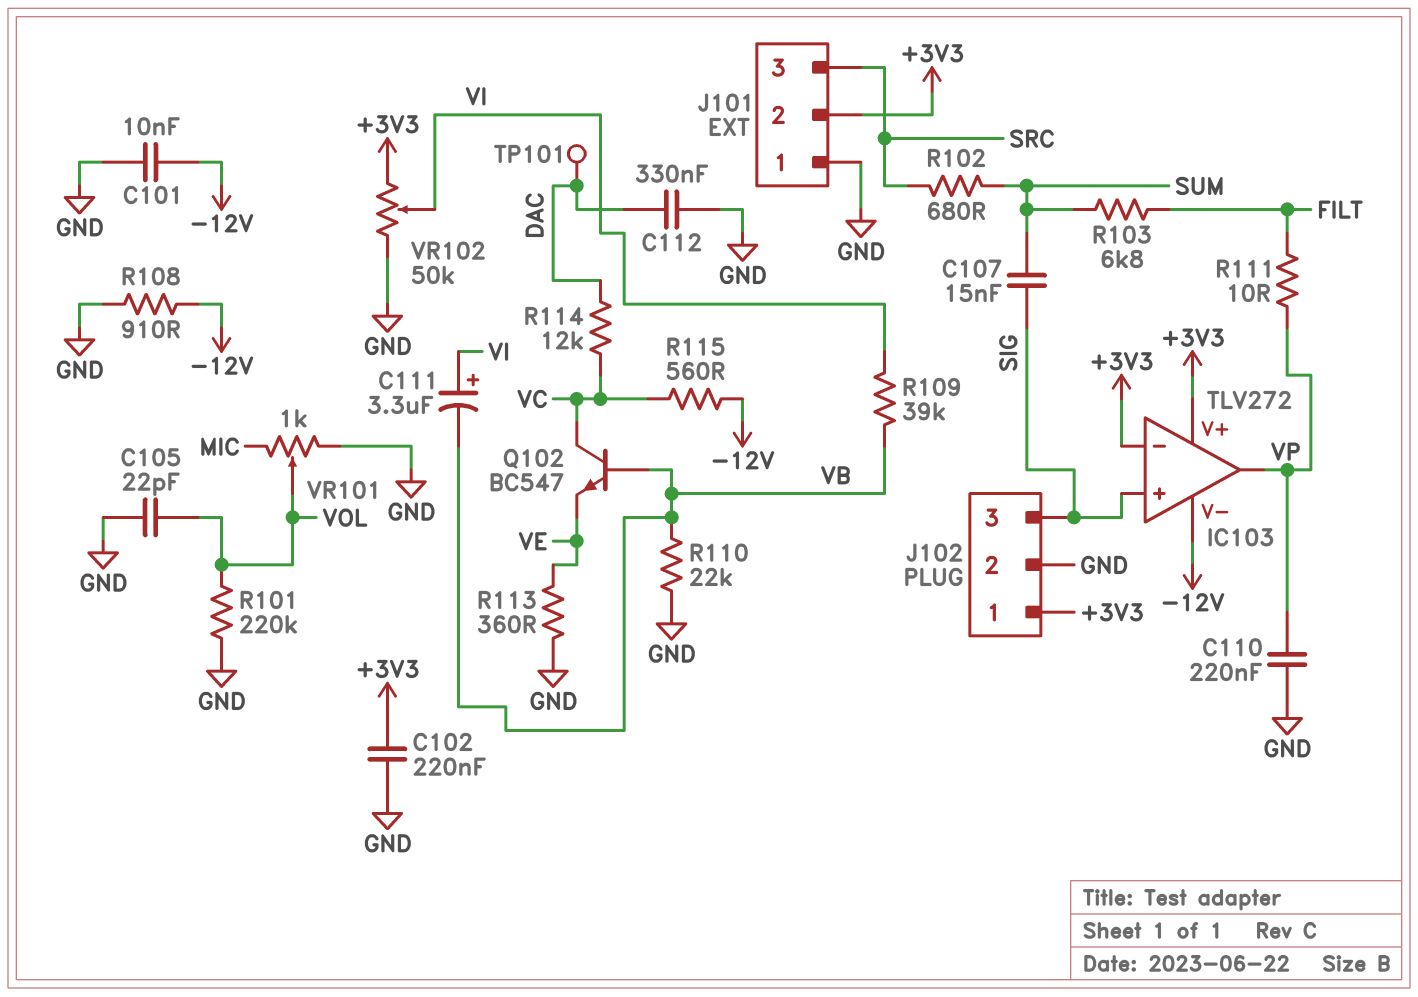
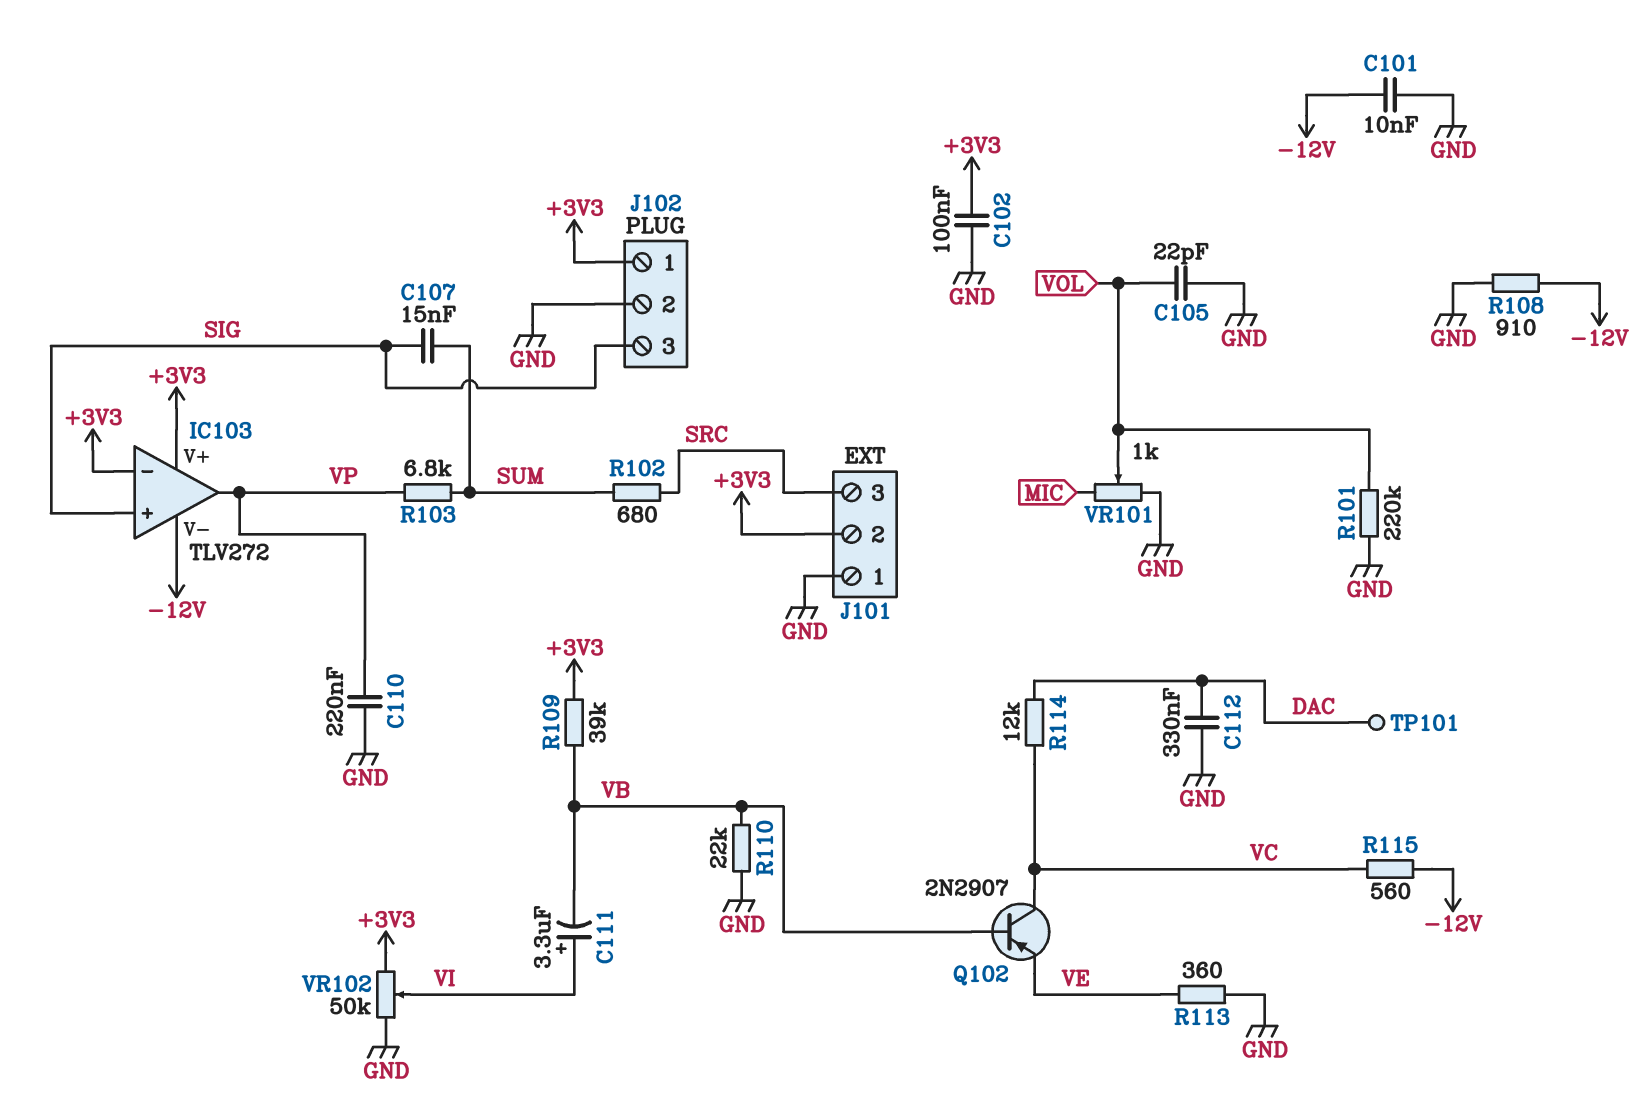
C102: 220nF (+3V3, GND) -> 100nF (+3V3, GND)
Q102: NPN BC547 (B VB, C VC, E VE) -> PNP 2N2907 (B VB, C VC, E VE)
R103: 6.8k (FILT, SUM) -> 6.8k (SUM, VP)
R109: 39k (VB, VI) -> 39k (+3V3, VB)
R111: 10 (FILT, VP) -> none

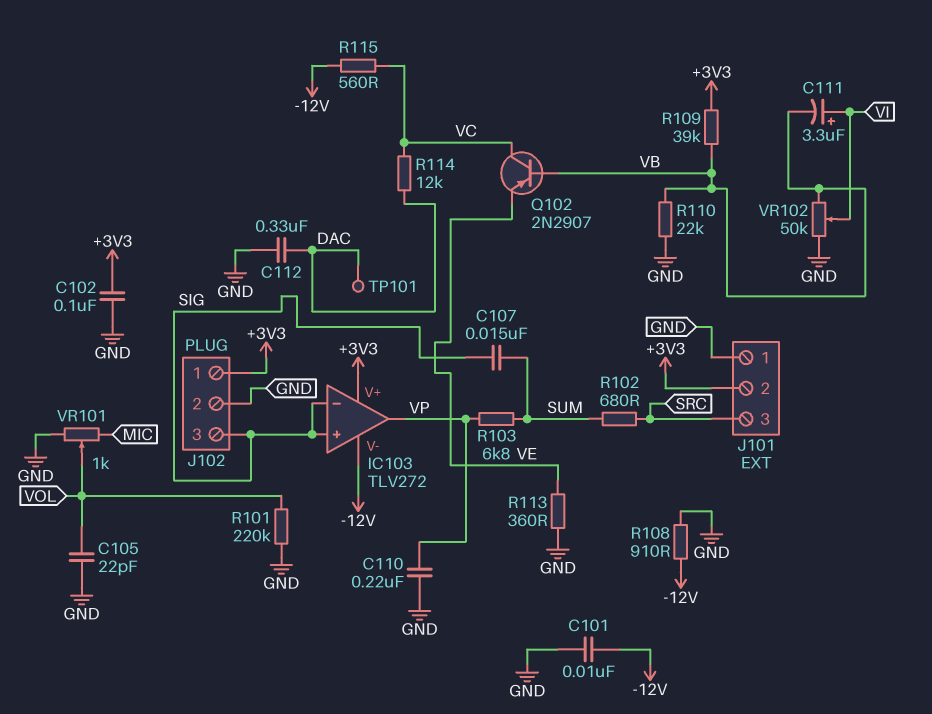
IC103 pin in-: +3V3 -> SIG
VR102: 50k (+3V3, GND, wiper VI) -> 50k (GND, VB, wiper VI)

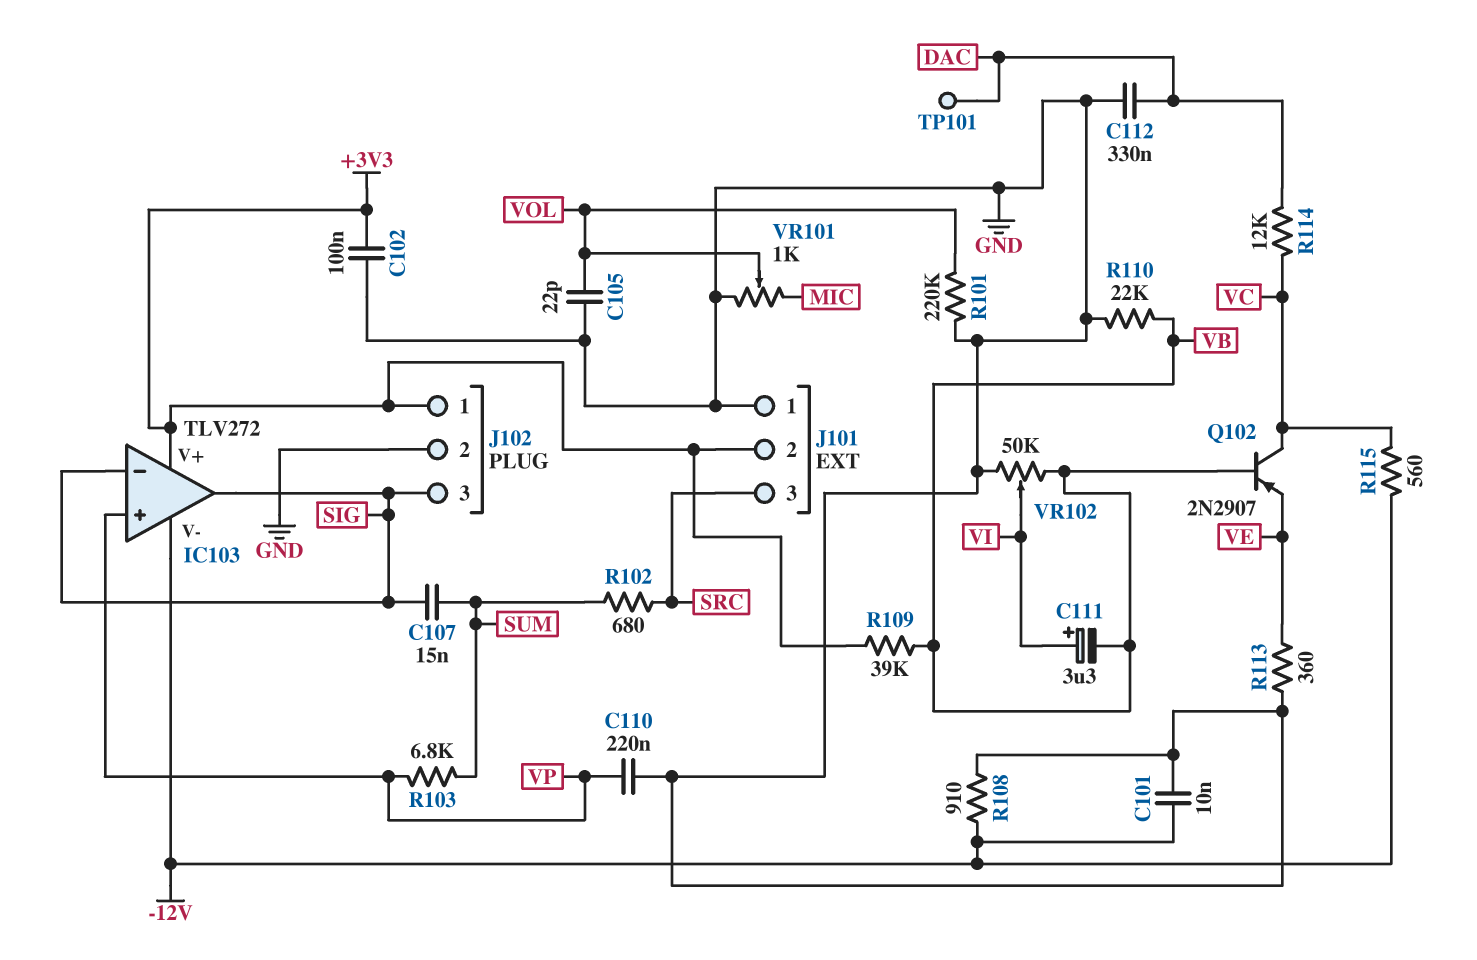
IC103 pin in+: SIG -> VP
IC103 pin out: VP -> SIG

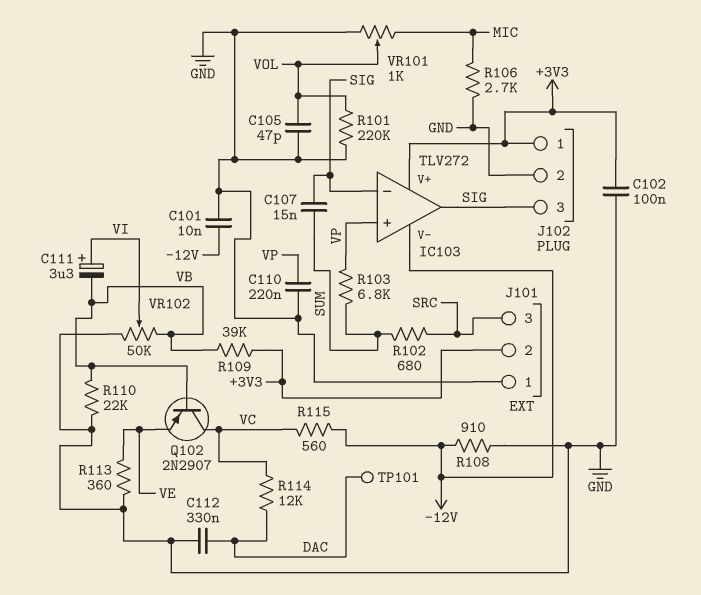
C105: 22pF (GND, VOL) -> 47pF (GND, VOL)
R106: none -> 2.7k (GND, MIC)

